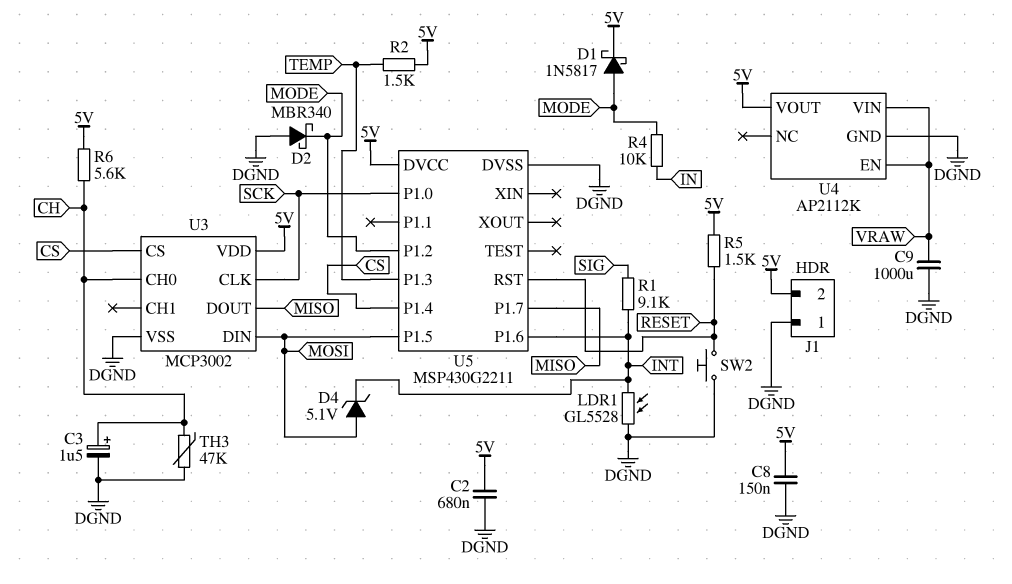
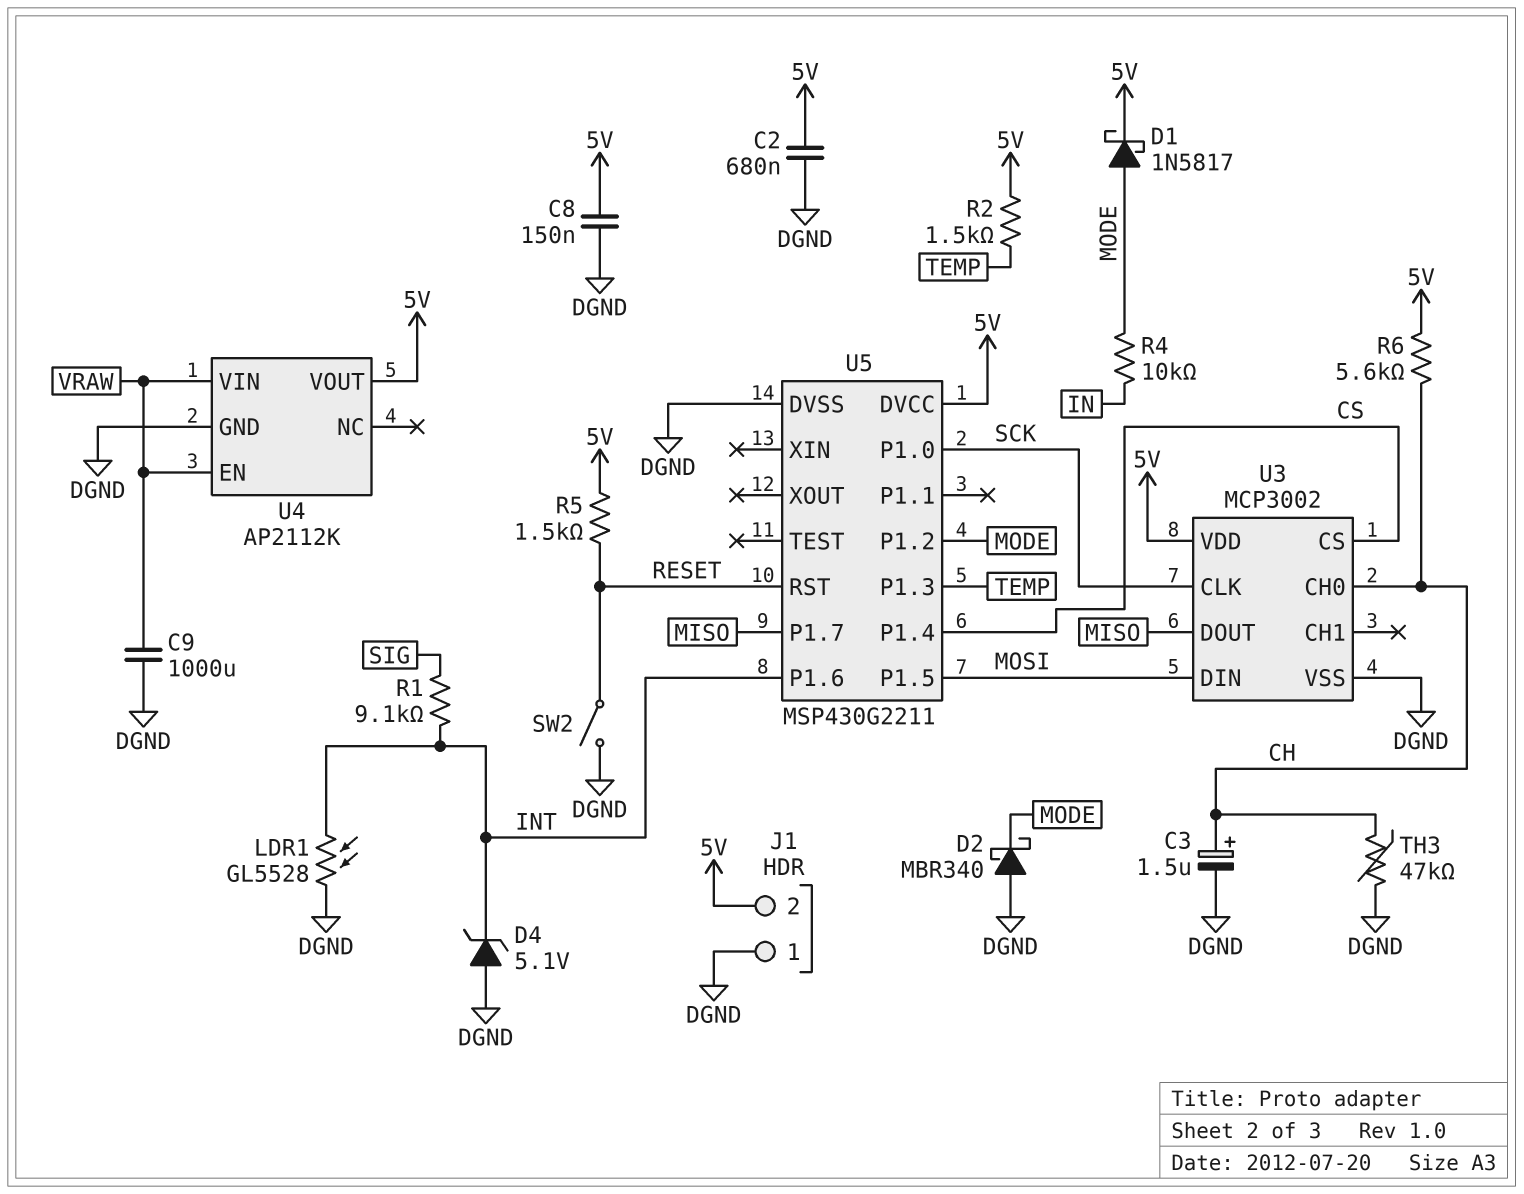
D4: zener 5.1V (A MOSI, K INT) -> zener 5.1V (A DGND, K INT)
SW2: button (DGND, RESET) -> switch (DGND, RESET)

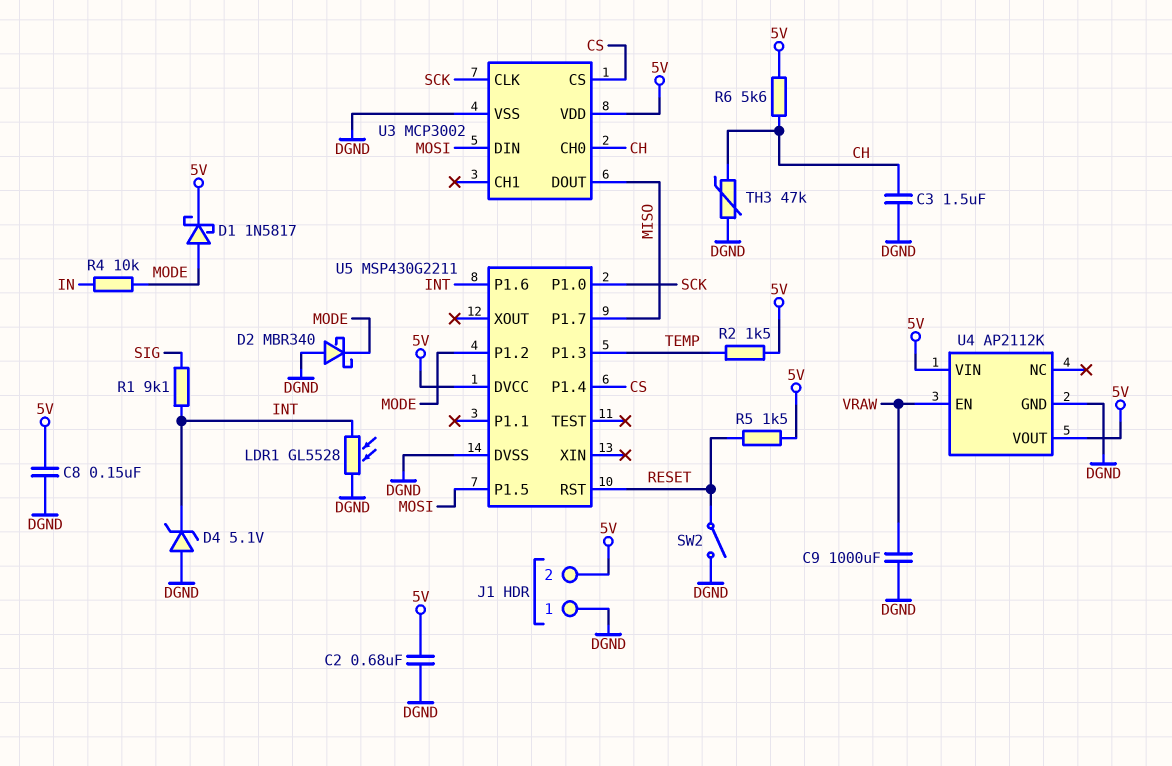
C3: 1.5uF (plus CH, minus DGND) -> 1.5uF (CH, DGND)
U4 pin VIN: VRAW -> 5V

